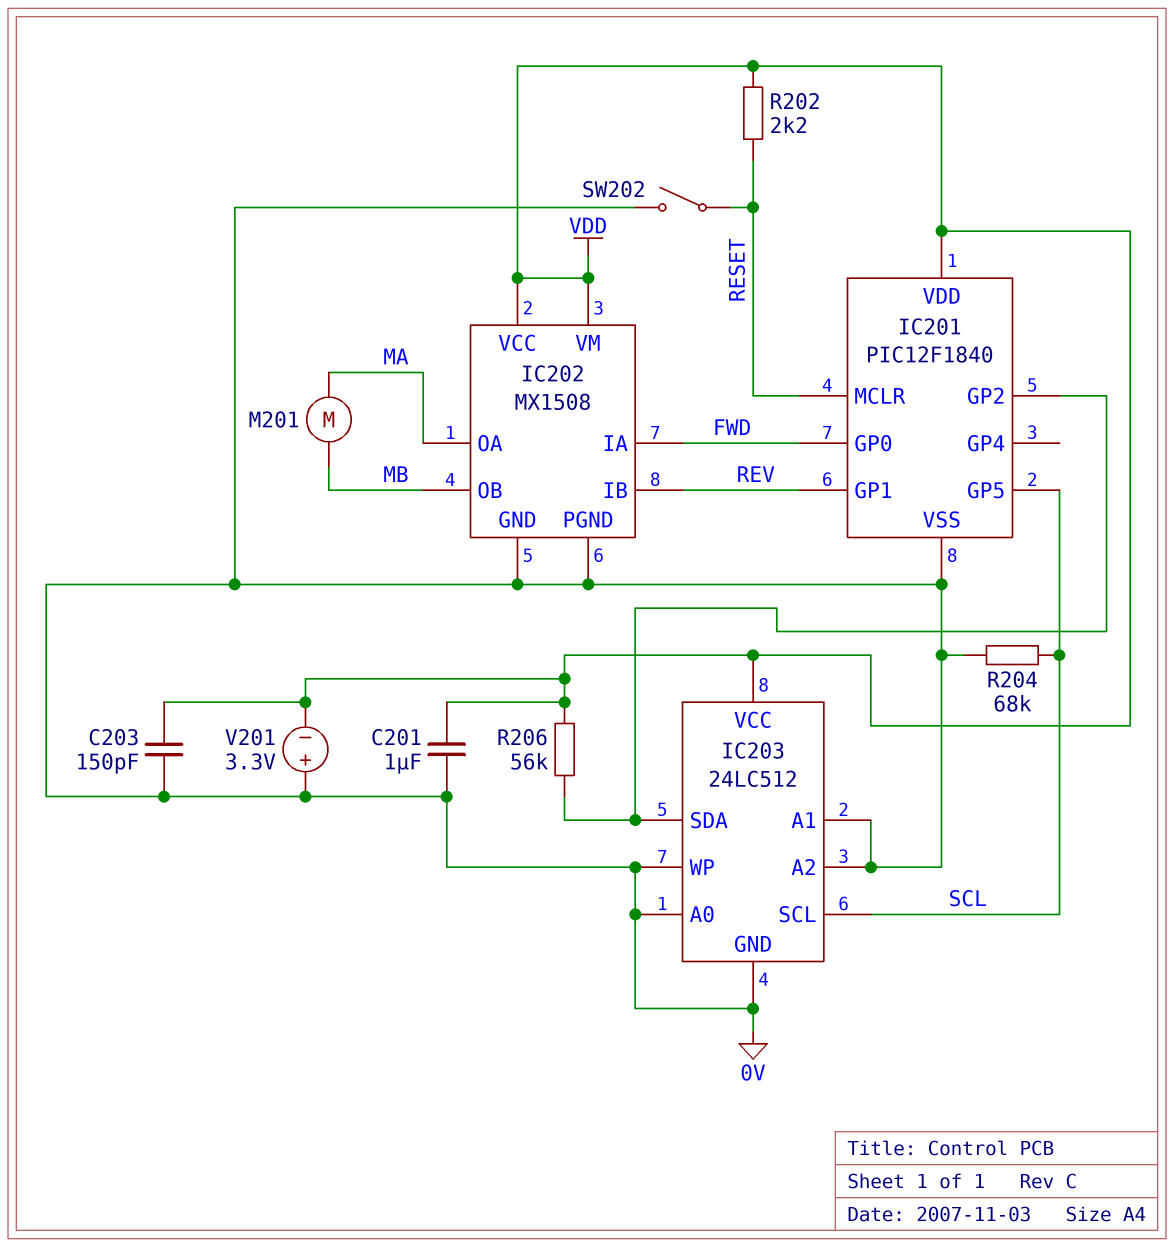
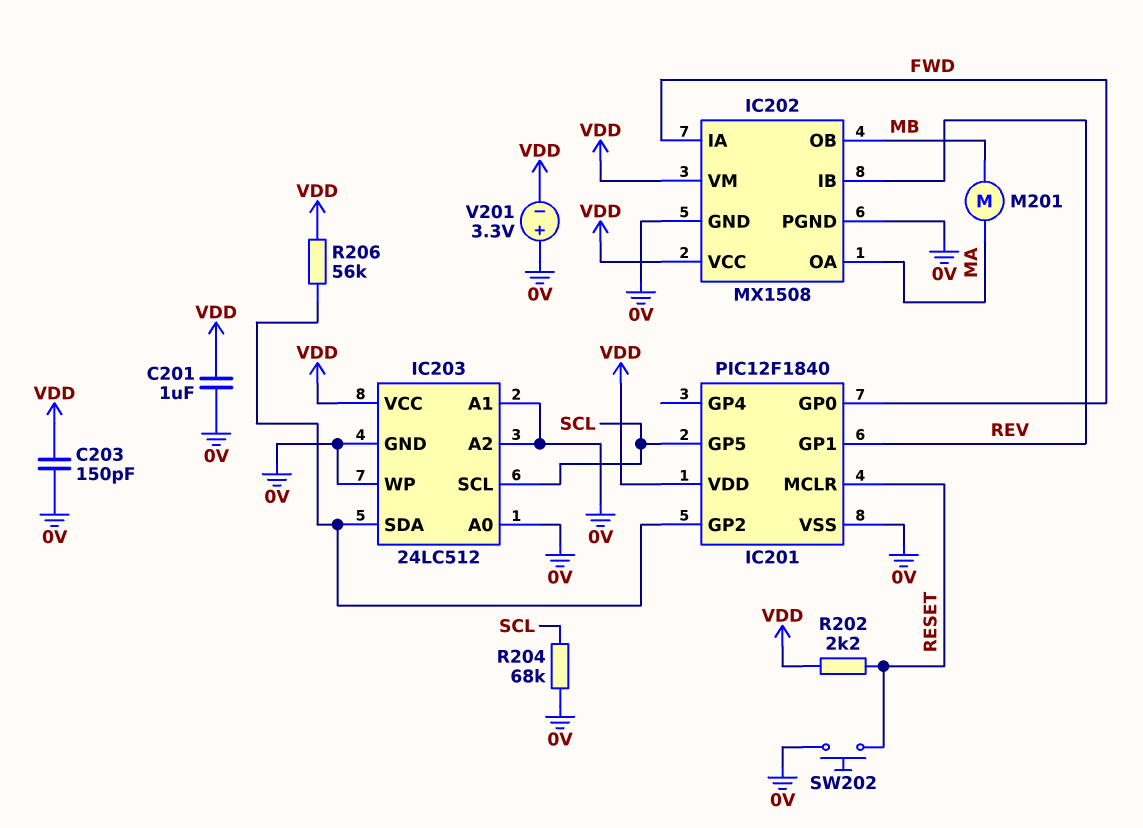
SW202: switch (0V, RESET) -> button (0V, RESET)

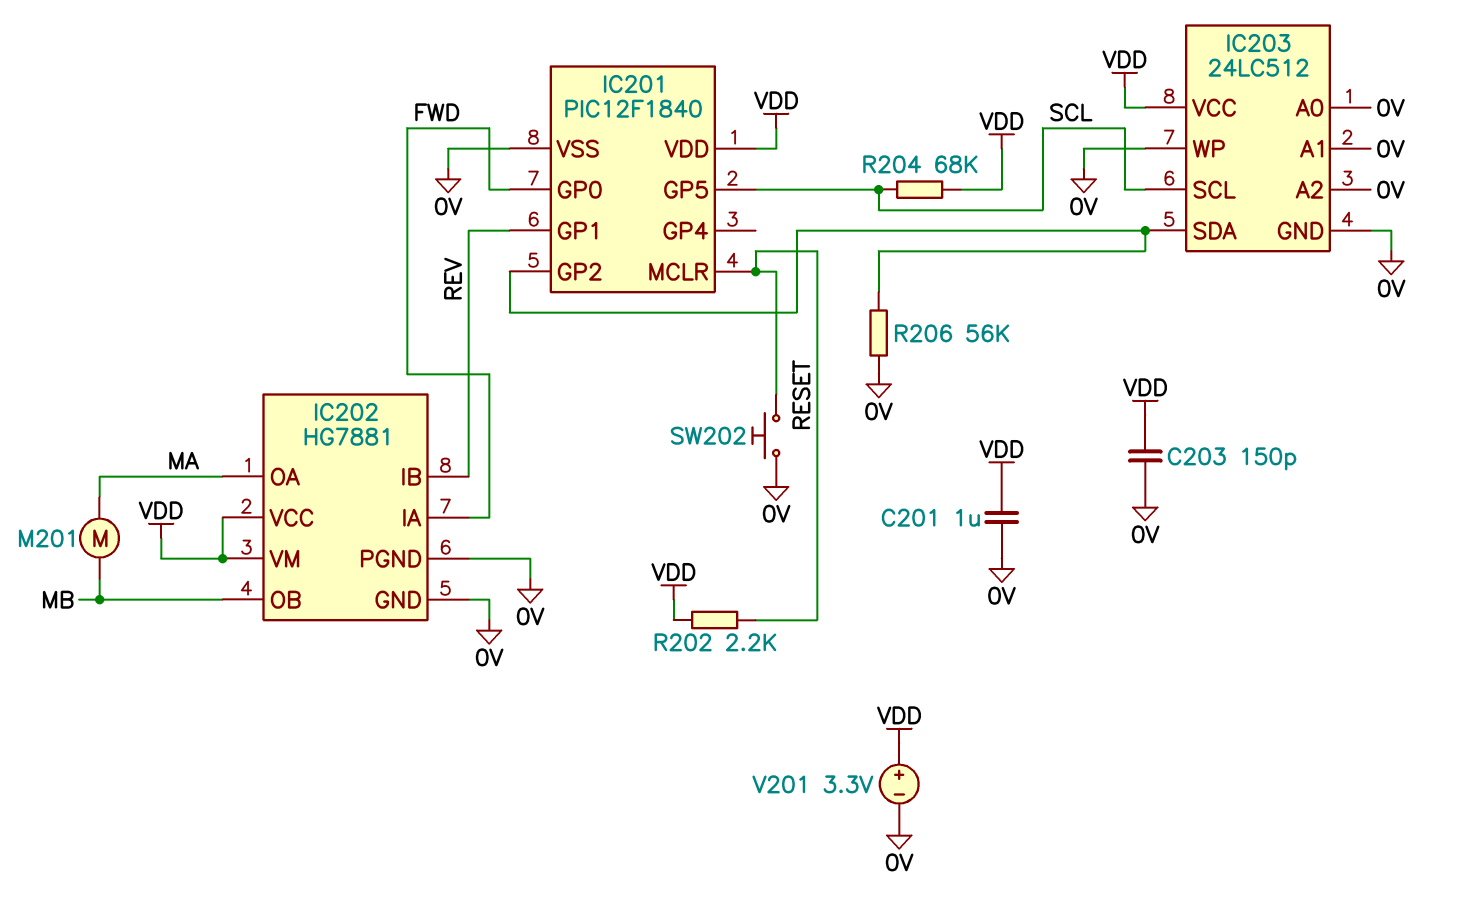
IC202: MX1508 -> HG7881
R204: 68k (0V, SCL) -> 68k (SCL, VDD)
R206: 56k (IC201/GP2, VDD) -> 56k (0V, IC201/GP2)
V201: 3.3V (plus 0V, minus VDD) -> 3.3V (plus VDD, minus 0V)

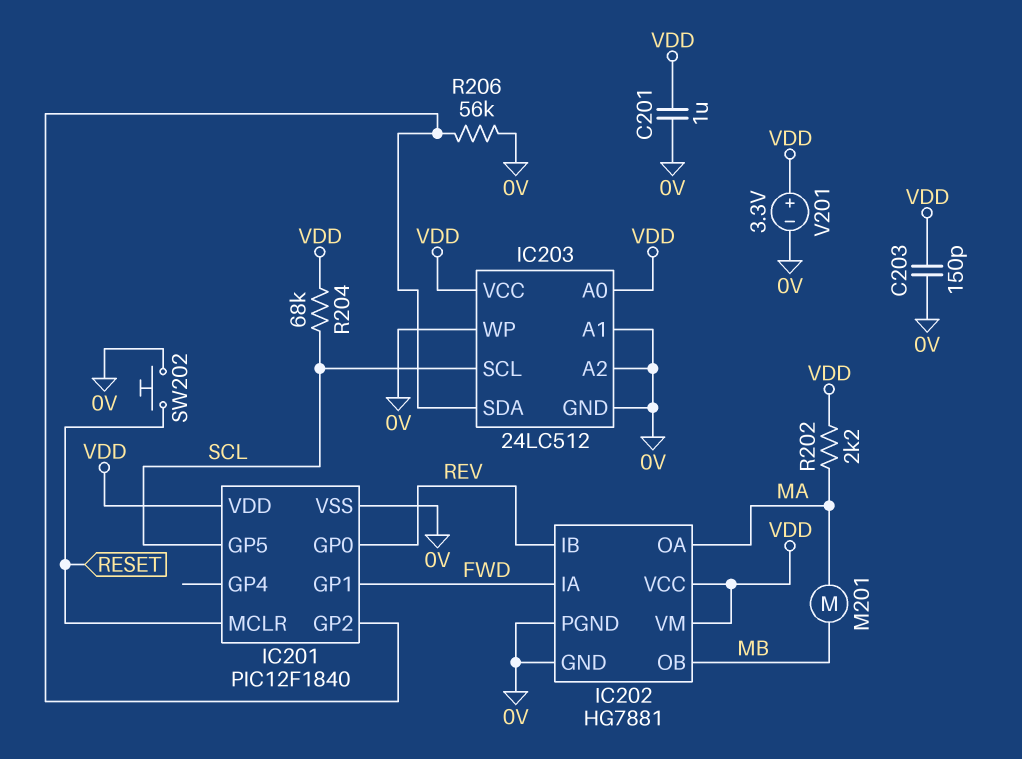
IC201 pin GP0: FWD -> REV
IC201 pin GP1: REV -> FWD
IC203 pin A0: 0V -> VDD
R202: 2.2k (RESET, VDD) -> 2.2k (MA, VDD)

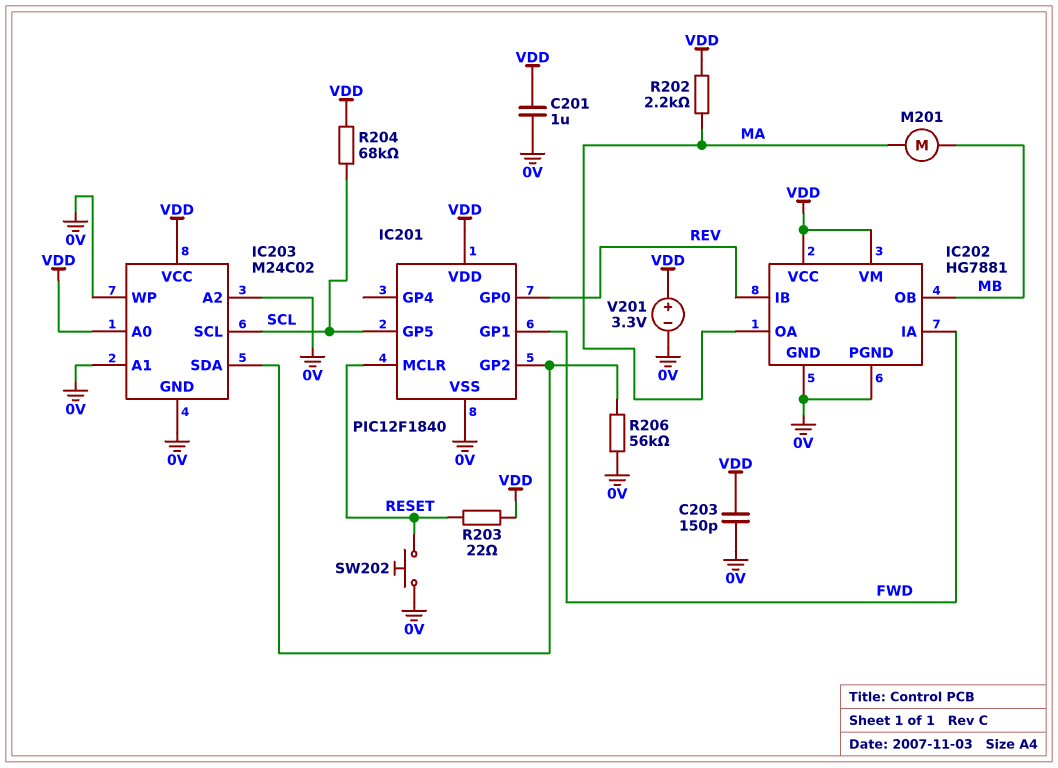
IC203: 24LC512 -> M24C02
R203: none -> 22 (RESET, VDD)

